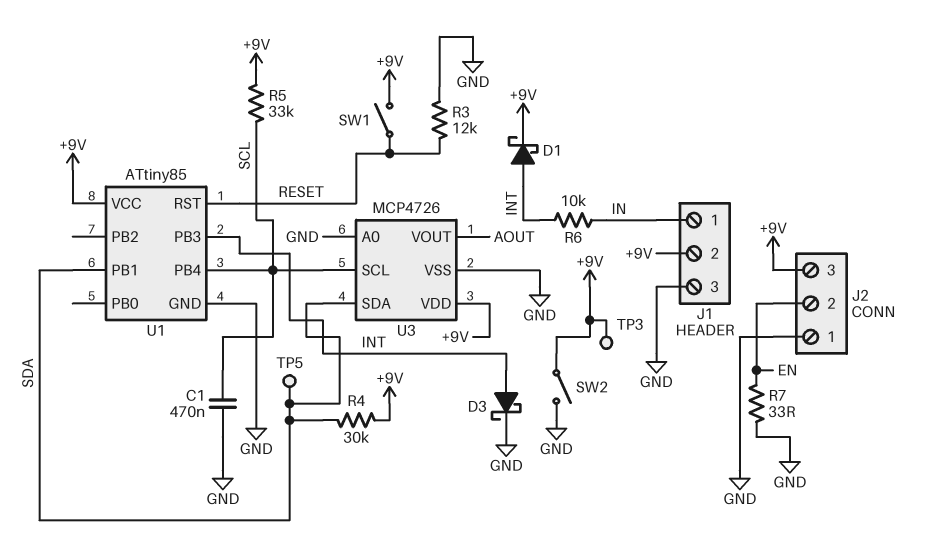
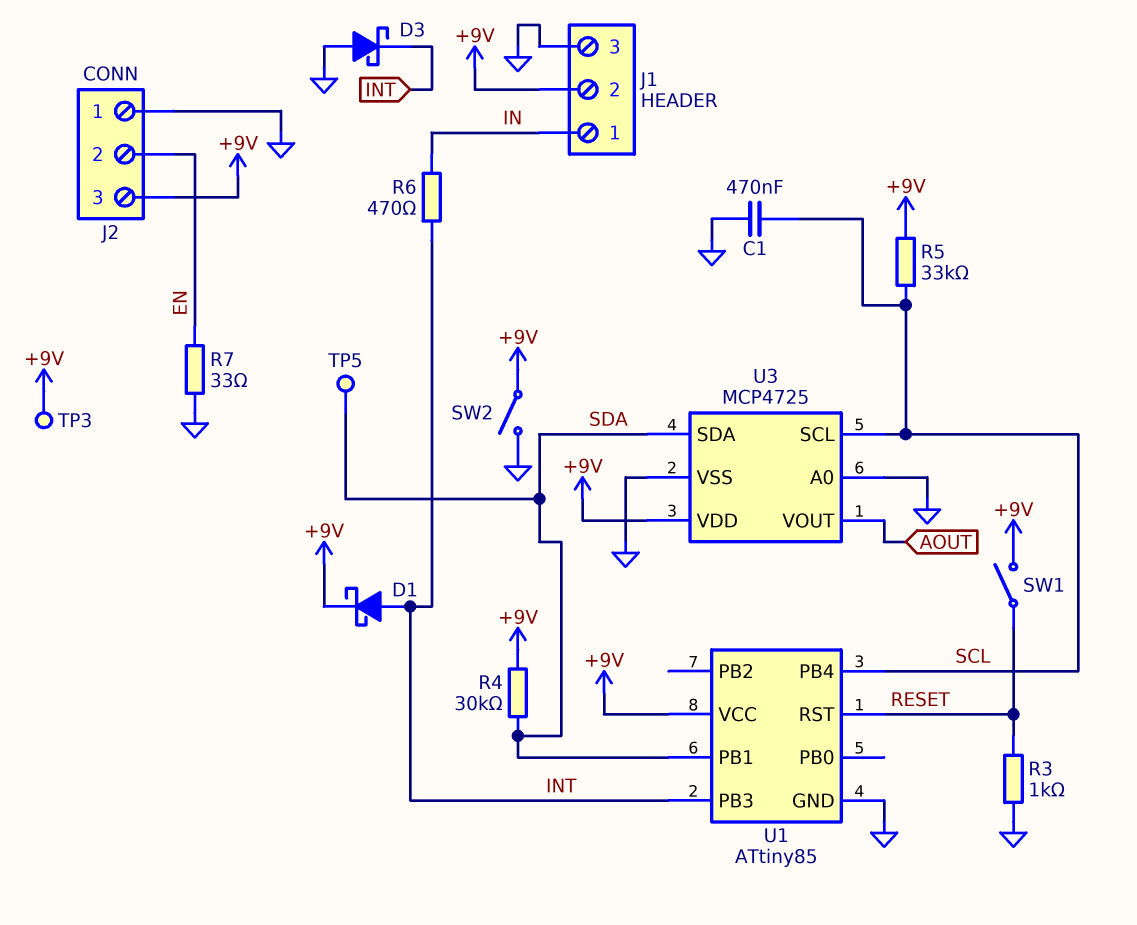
D3: schottky (A INT, K GND) -> schottky (A GND, K INT)
R3: 12k (GND, RESET) -> 1k (GND, RESET)
R6: 10k (IN, INT) -> 470 (IN, INT)
U3: MCP4726 -> MCP4725

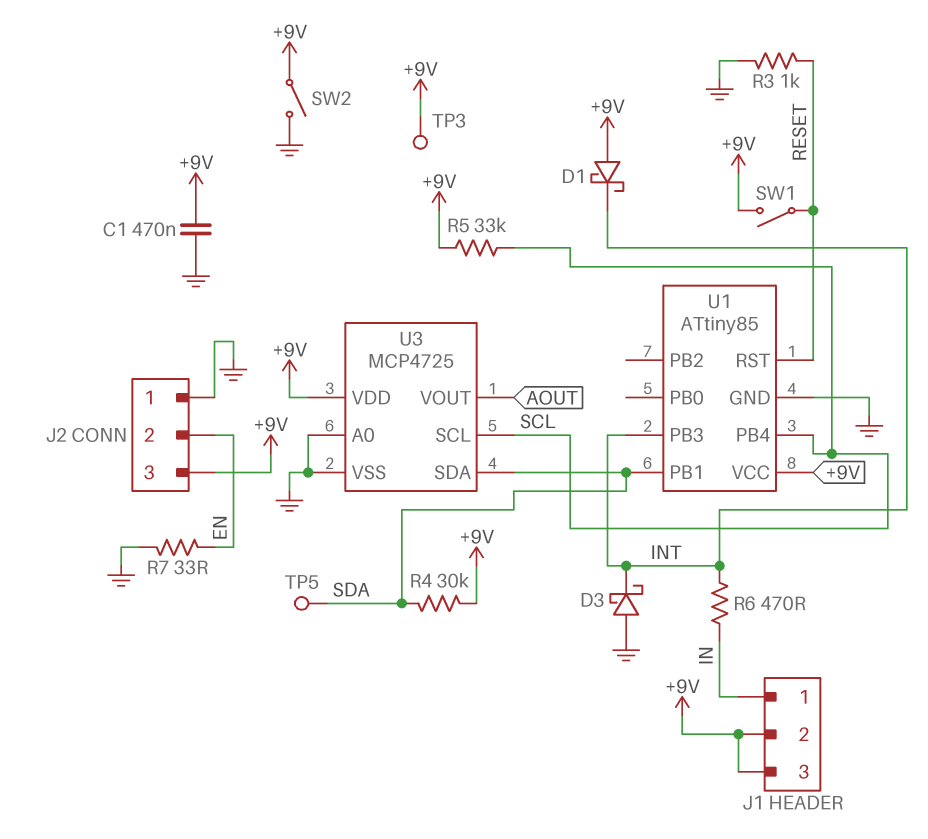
C1: 470nF (GND, SCL) -> 470nF (+9V, GND)
D1: schottky (A INT, K +9V) -> schottky (A +9V, K INT)
J1 pin 3: GND -> +9V

